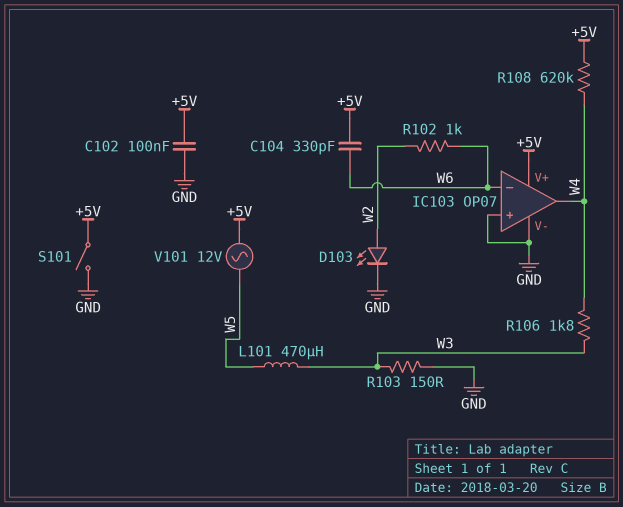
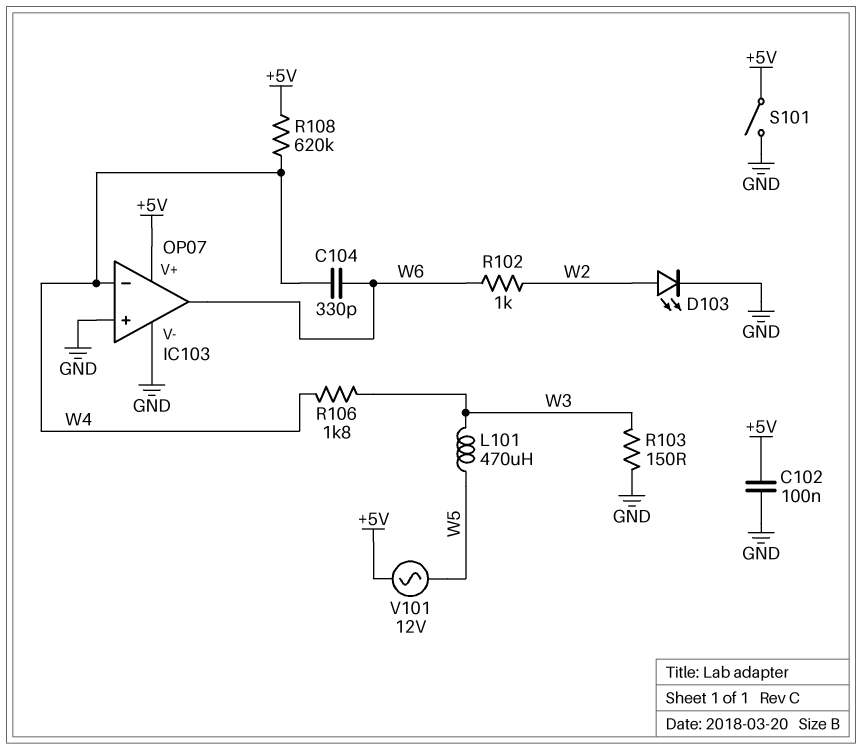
C104: 330pF (+5V, W6) -> 330pF (W4, W6)
IC103 pin in-: W6 -> W4
IC103 pin out: W4 -> W6

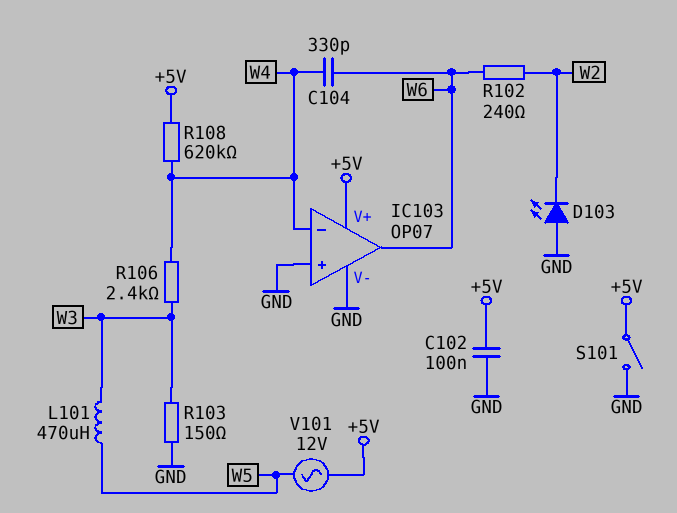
D103: LED (A W2, K GND) -> LED (A GND, K W2)
R102: 1k (W2, W6) -> 240 (W2, W6)
R106: 1.8k (W3, W4) -> 2.4k (W3, W4)

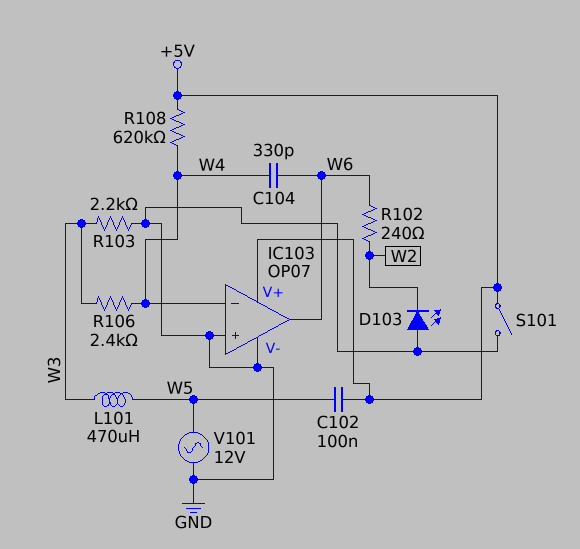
C102: 100nF (+5V, GND) -> 100nF (+5V, W5)
R103: 150 (GND, W3) -> 2.2k (GND, W3)
V101: AC 12V (+5V, W5) -> AC 12V (GND, W5)

